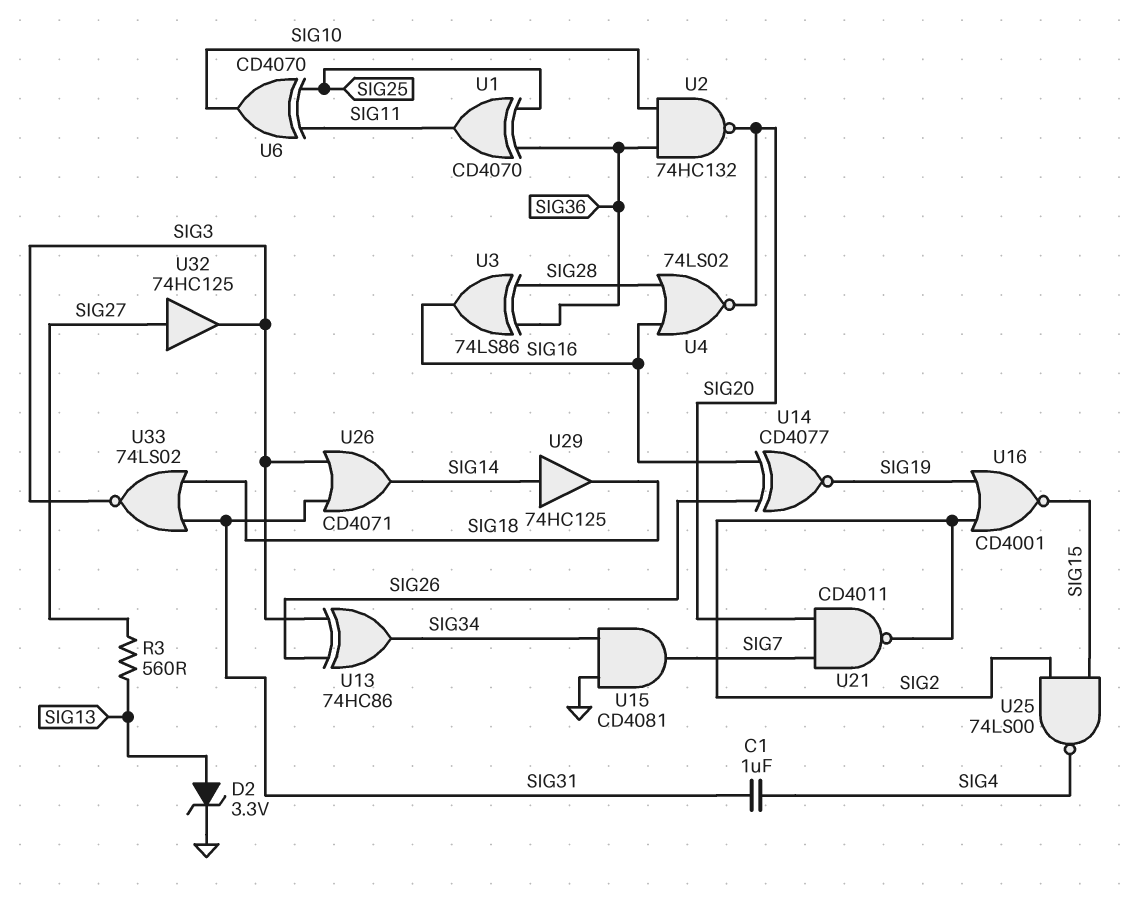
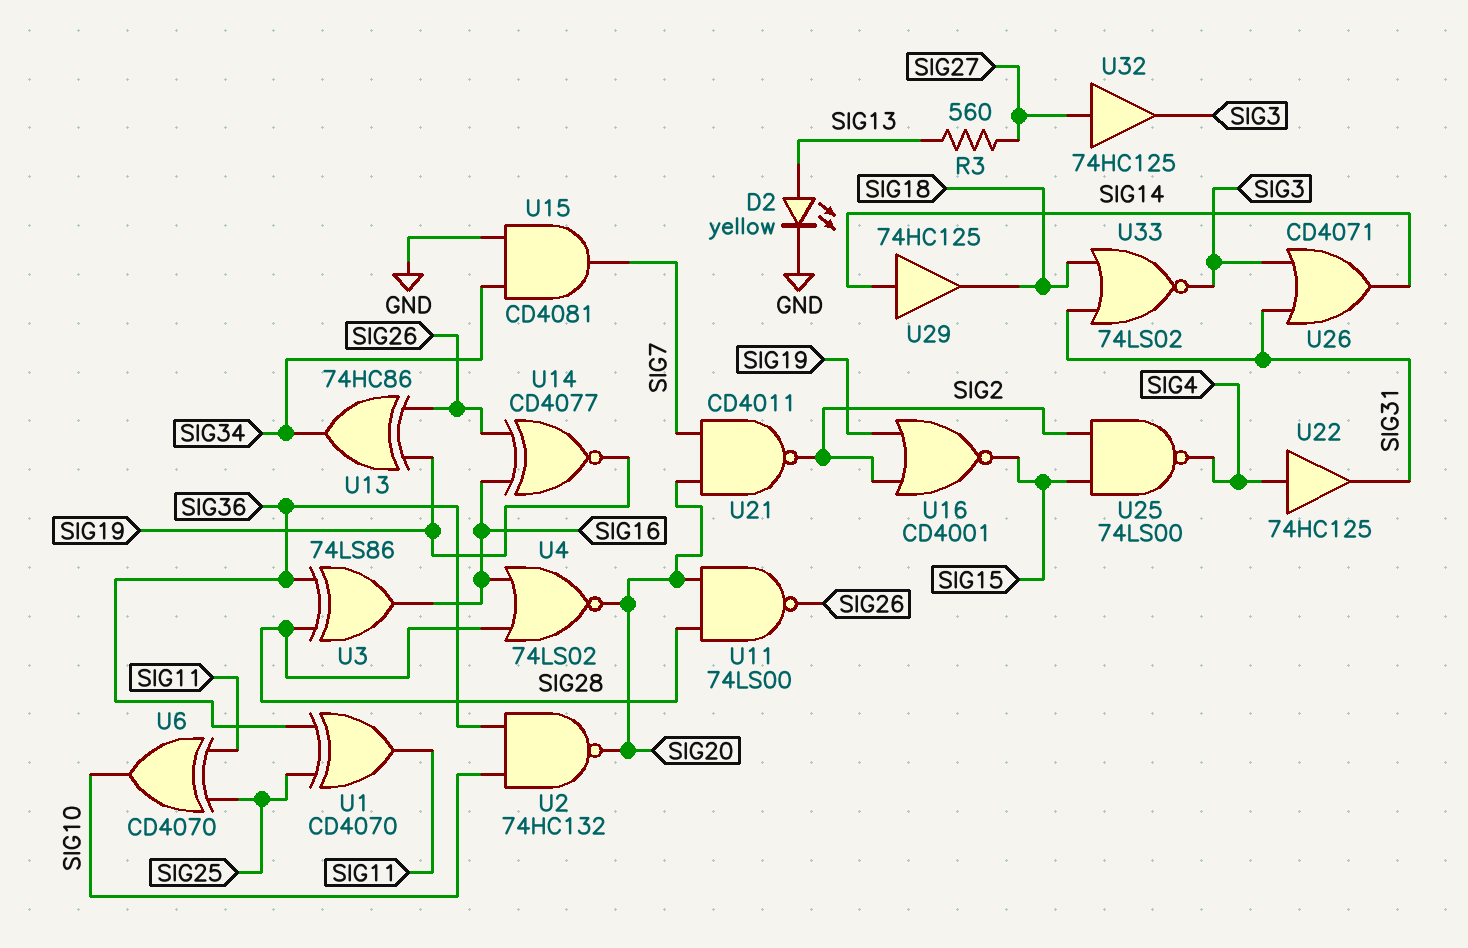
C1: 1uF (SIG4, SIG31) -> none
D2: zener 3.3V (A SIG13, K GND) -> LED yellow (A SIG13, K GND)
U11: none -> NAND 74LS00 (in SIG20, in SIG28, out SIG26)
U13: XOR 74HC86 (in SIG3, in SIG26, out SIG34) -> XOR 74HC86 (in SIG19, in SIG26, out SIG34)
U22: none -> buffer 74HC125 (in SIG4, out SIG31)

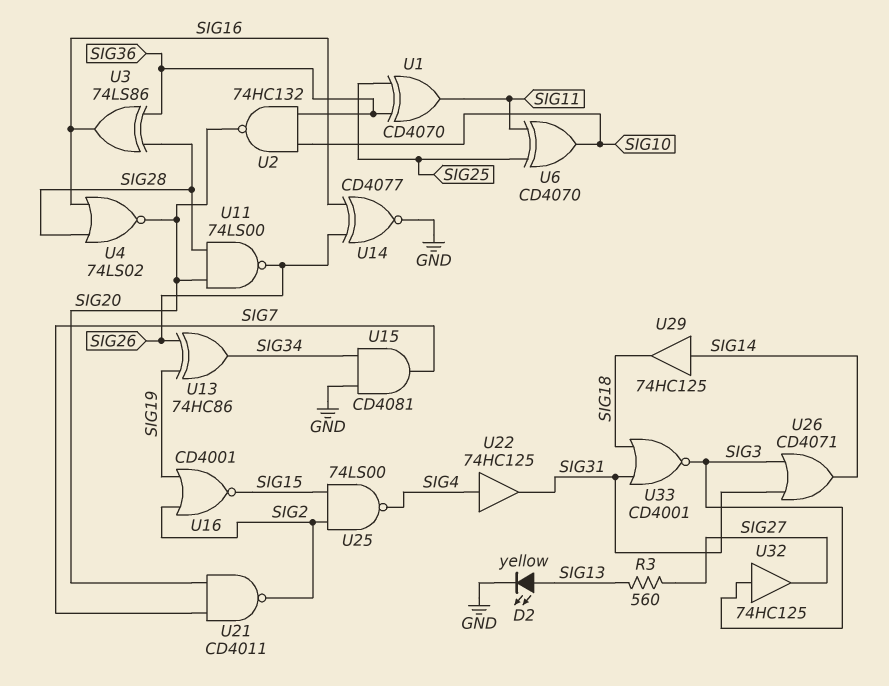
U14: XNOR CD4077 (in SIG16, in SIG26, out SIG19) -> XNOR CD4077 (in SIG16, in SIG26, out GND)
U32: buffer 74HC125 (in SIG27, out SIG3) -> buffer 74HC125 (in SIG3, out SIG27)
U33: NOR 74LS02 (in SIG18, in SIG31, out SIG3) -> NOR CD4001 (in SIG18, in SIG31, out SIG3)

